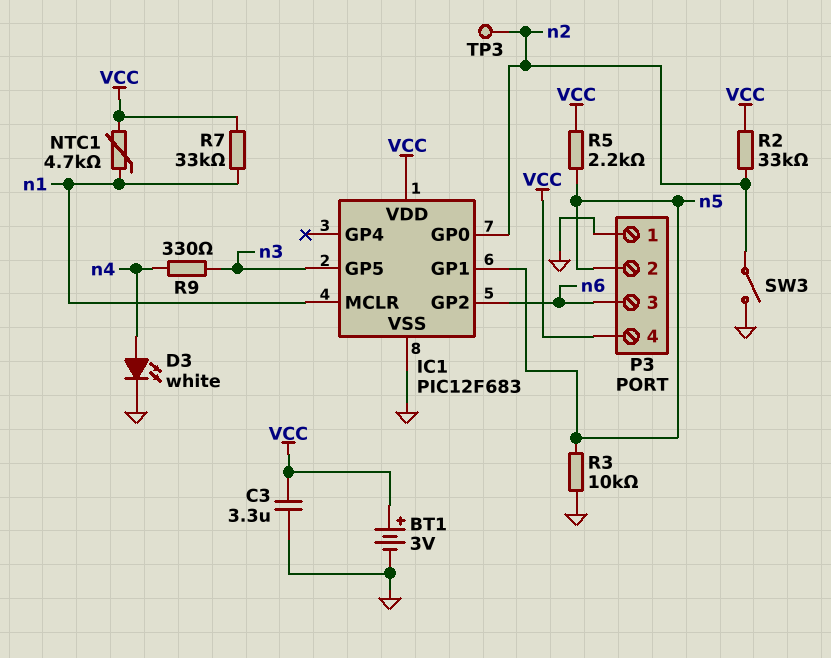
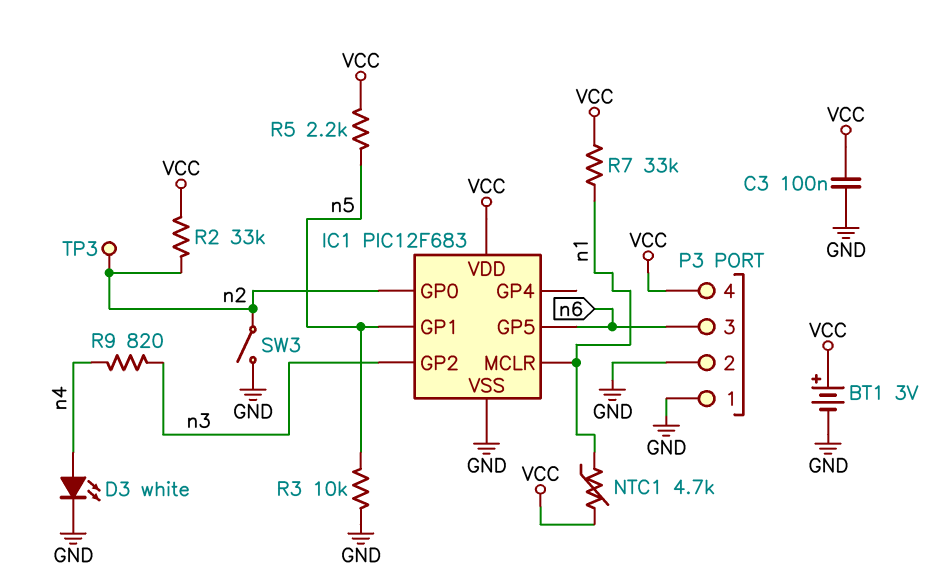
C3: 3.3uF (GND, VCC) -> 100nF (GND, VCC)
IC1 pin GP2: n6 -> n3
IC1 pin GP5: n3 -> n6
P3 pin 2: n5 -> GND
R9: 330 (n3, n4) -> 820 (n3, n4)

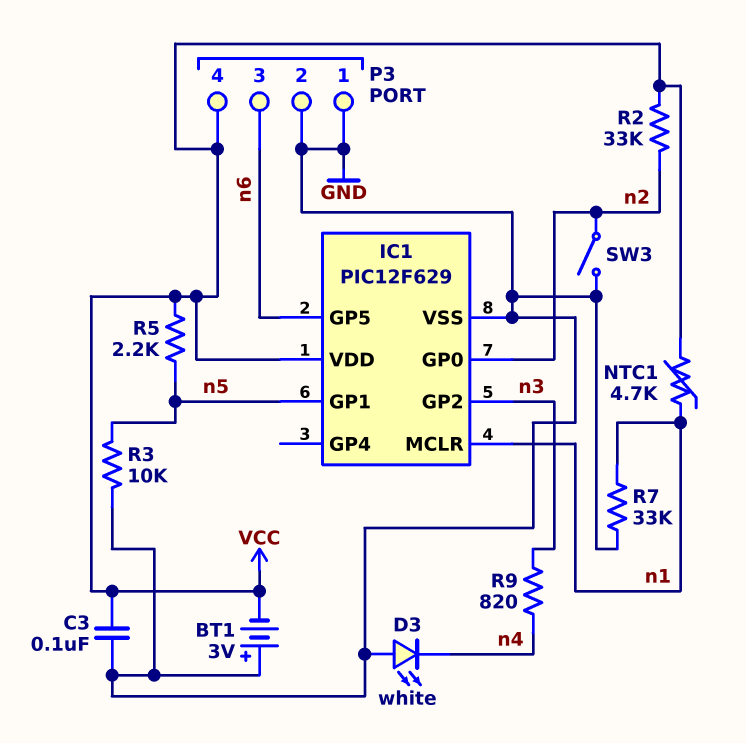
BT1: 3V (plus VCC, minus GND) -> 3V (plus GND, minus VCC)
D3: LED white (A n4, K GND) -> LED white (A GND, K n4)
IC1: PIC12F683 -> PIC12F629
R7: 33k (VCC, n1) -> 33k (GND, n1)
TP3: test point (n2) -> none

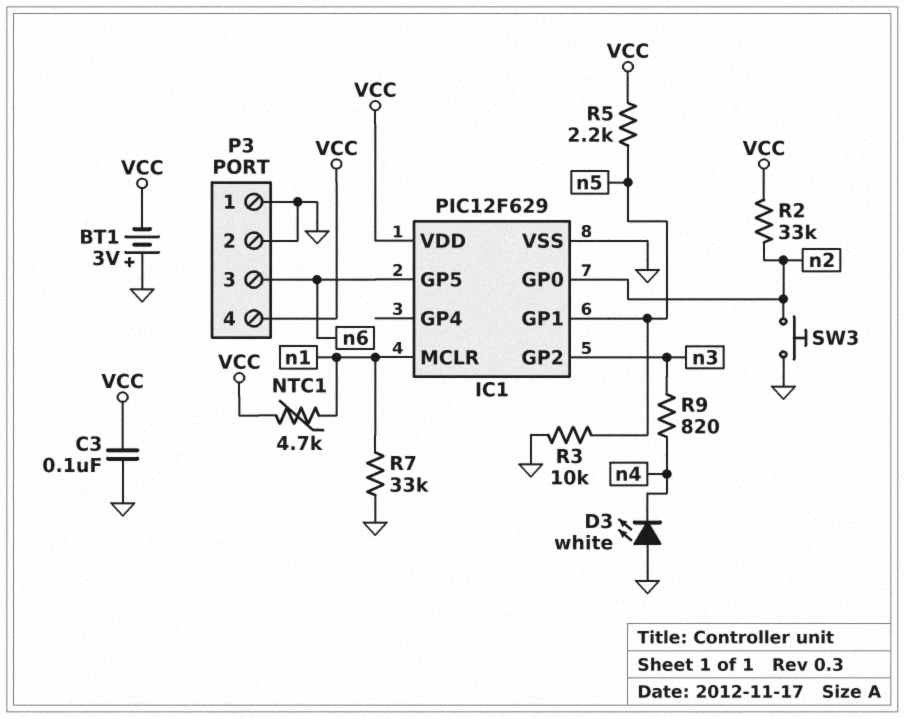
SW3: switch (GND, n2) -> button (GND, n2)

